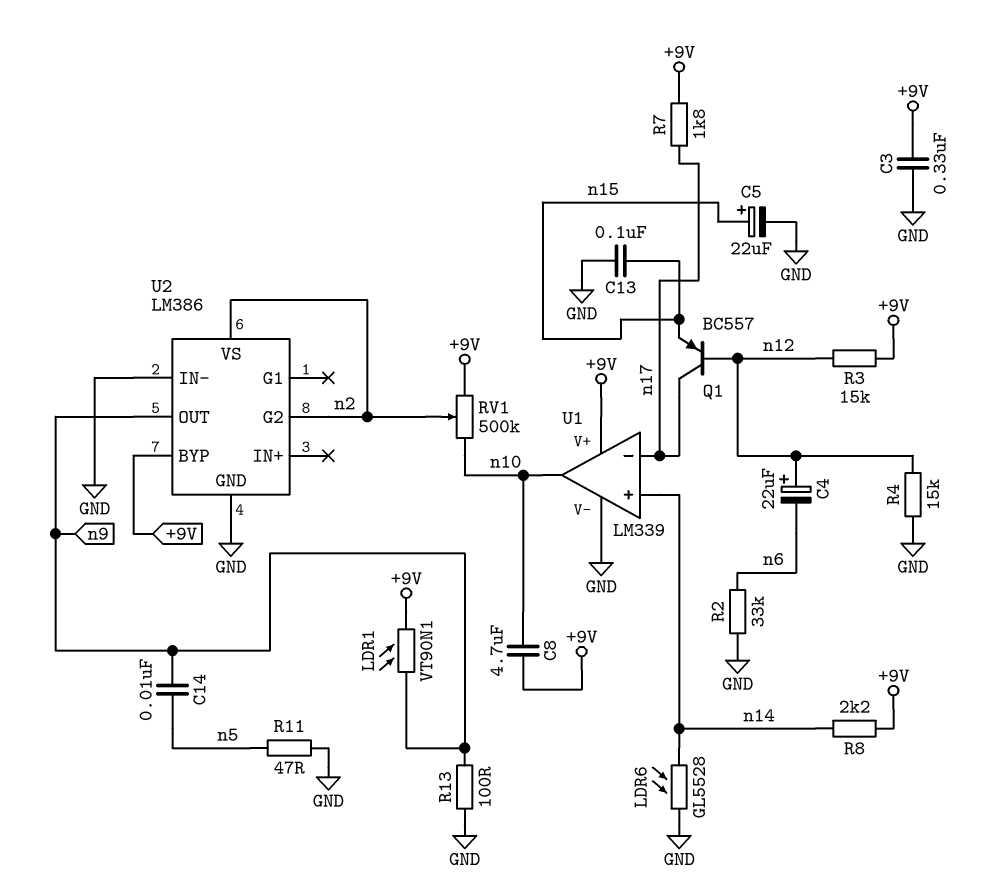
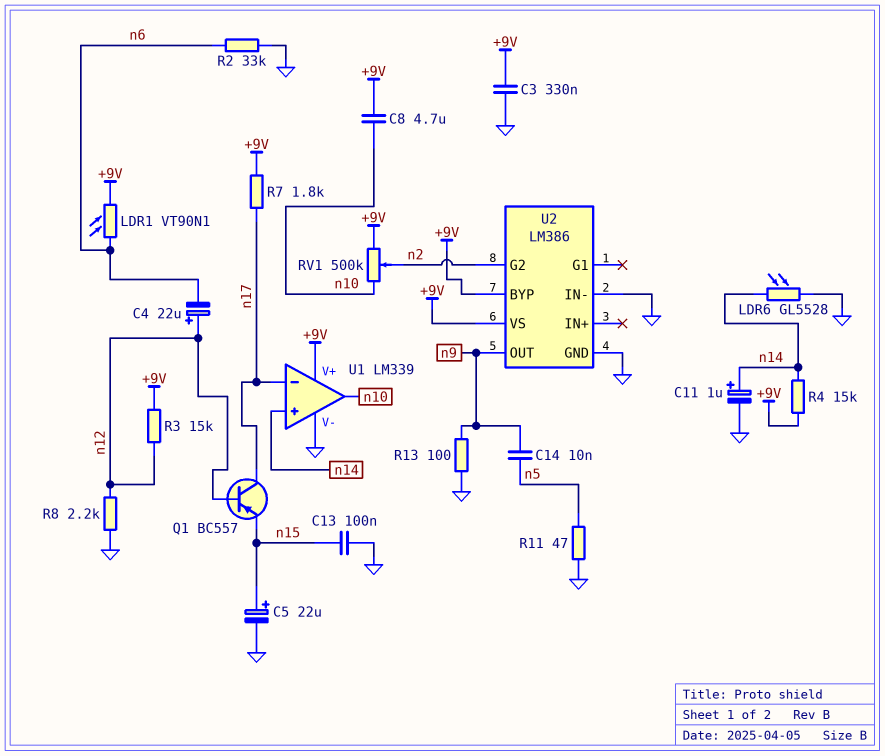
C11: none -> 1uF (plus n14, minus GND)
LDR1: VT90N1 (+9V, n9) -> VT90N1 (+9V, n6)
R4: 15k (GND, n12) -> 15k (+9V, n14)
R8: 2.2k (+9V, n14) -> 2.2k (GND, n12)
U2 pin VS: n2 -> +9V

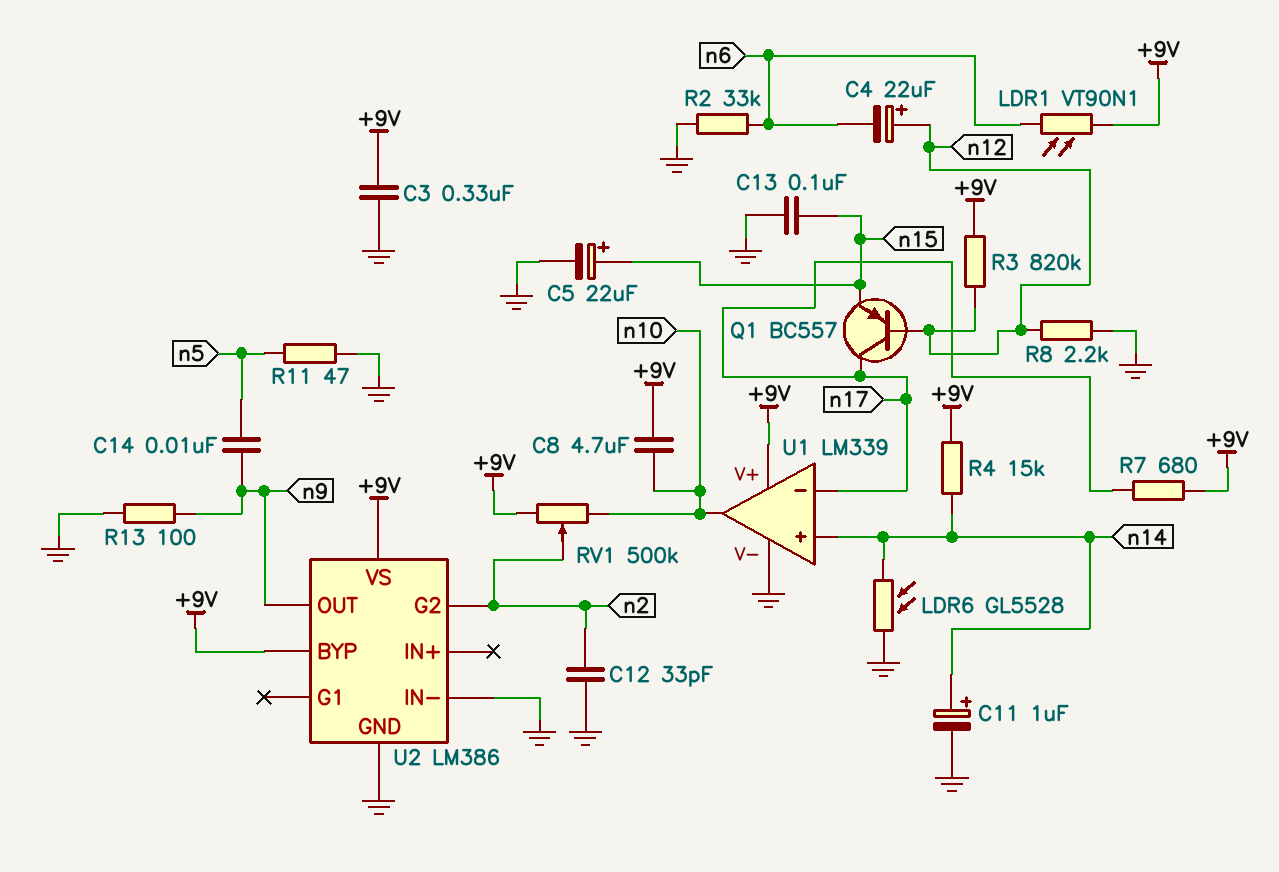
C12: none -> 33pF (GND, n2)
R3: 15k (+9V, n12) -> 820k (+9V, n12)
R7: 1.8k (+9V, n17) -> 680 (+9V, n17)

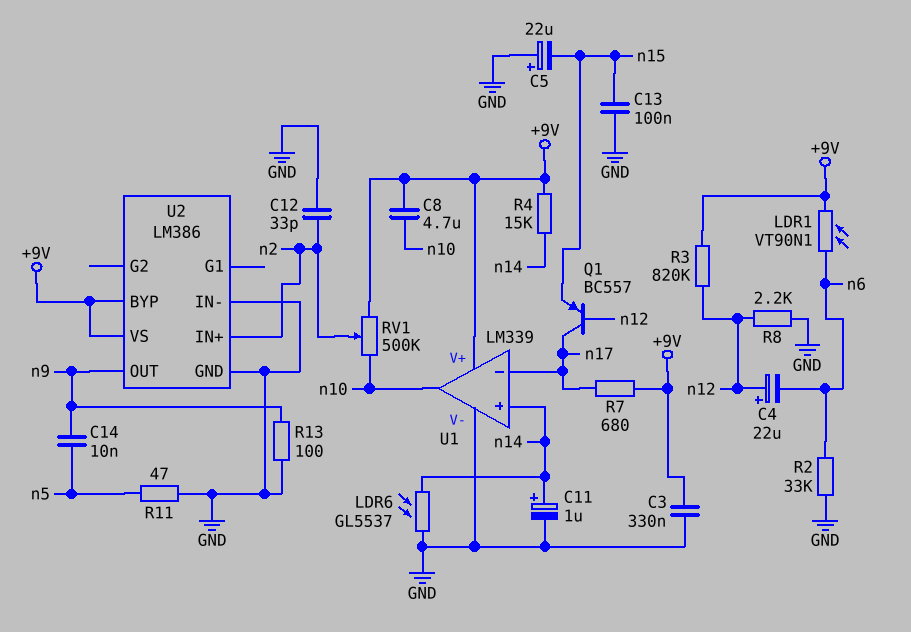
C5: 22uF (plus n15, minus GND) -> 22uF (plus GND, minus n15)
LDR6: GL5528 (GND, n14) -> GL5537 (GND, n14)
U2 pin G2: n2 -> none
U2 pin IN+: none -> n2

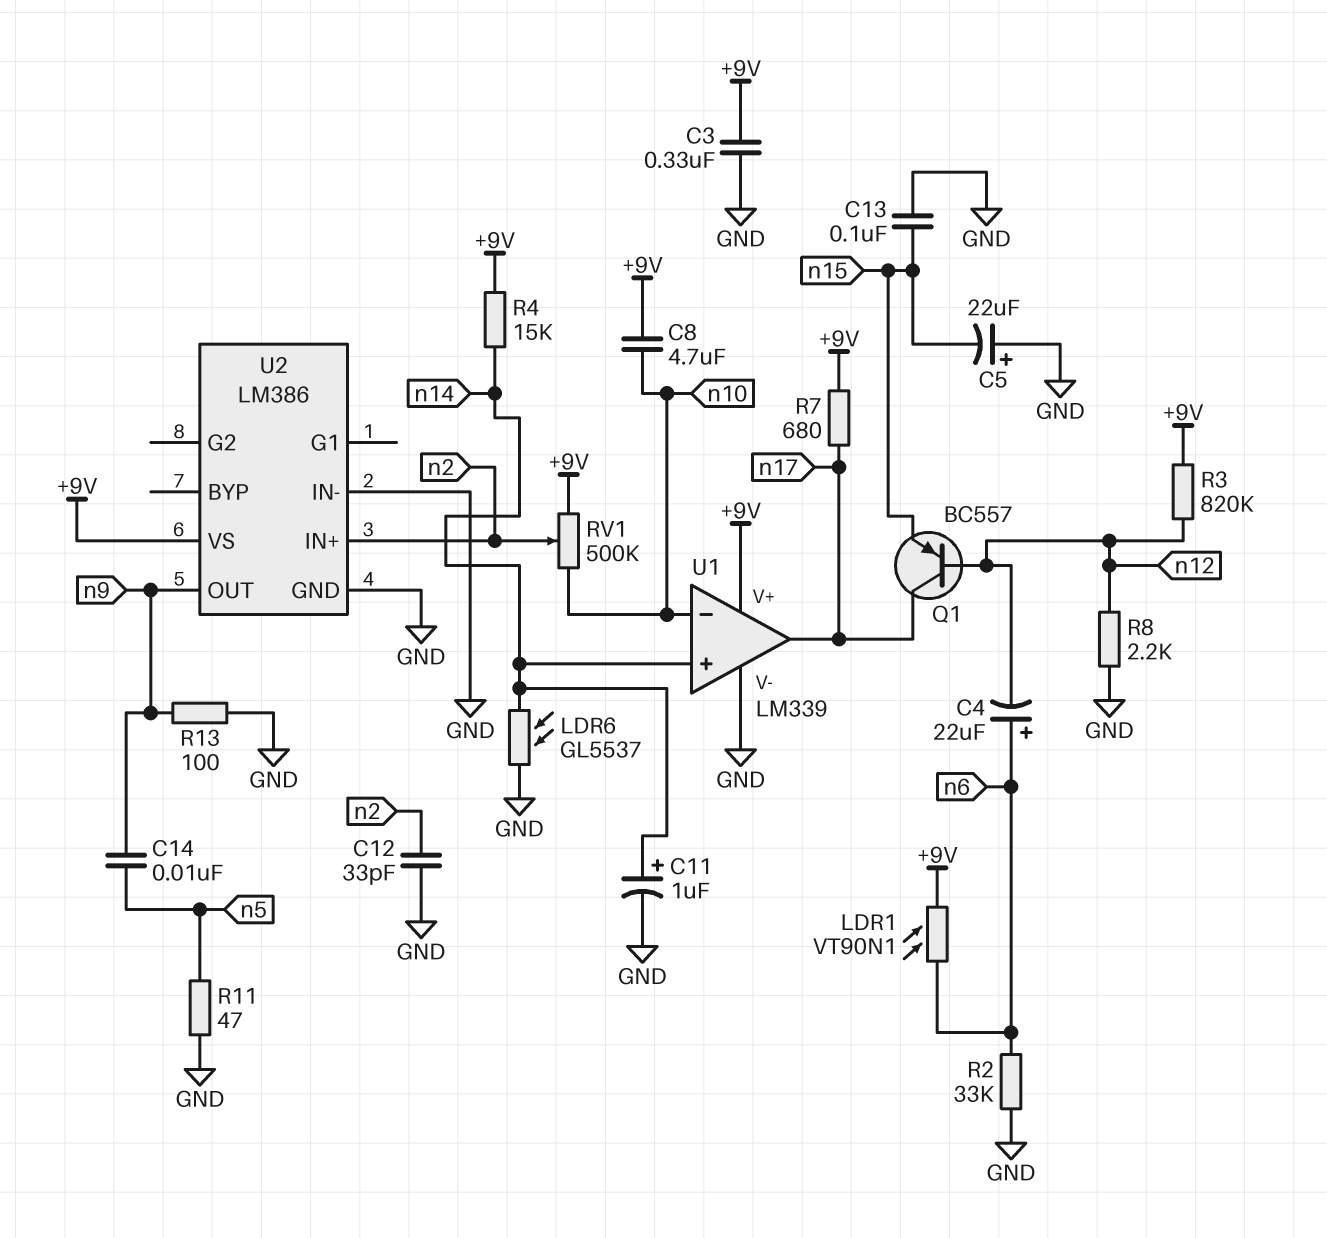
C4: 22uF (plus n12, minus n6) -> 22uF (plus n6, minus n12)
U1 pin in-: n17 -> n10
U1 pin out: n10 -> n17
U2 pin BYP: +9V -> none

